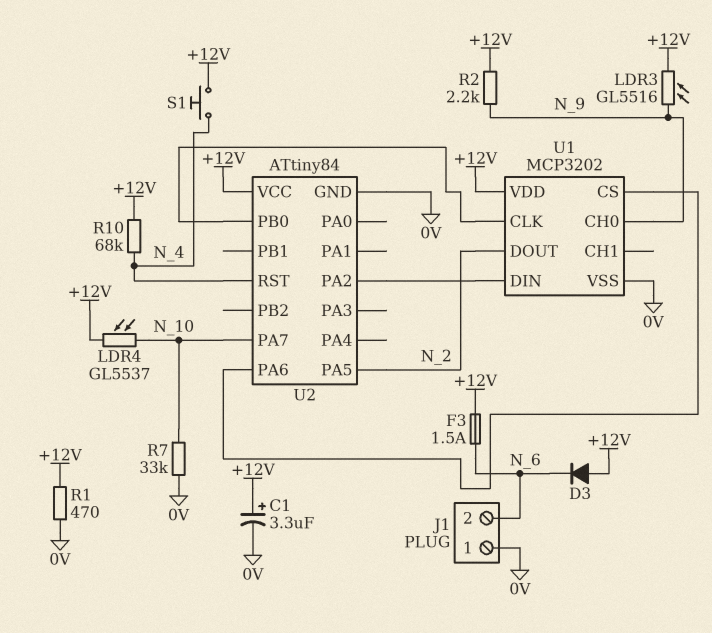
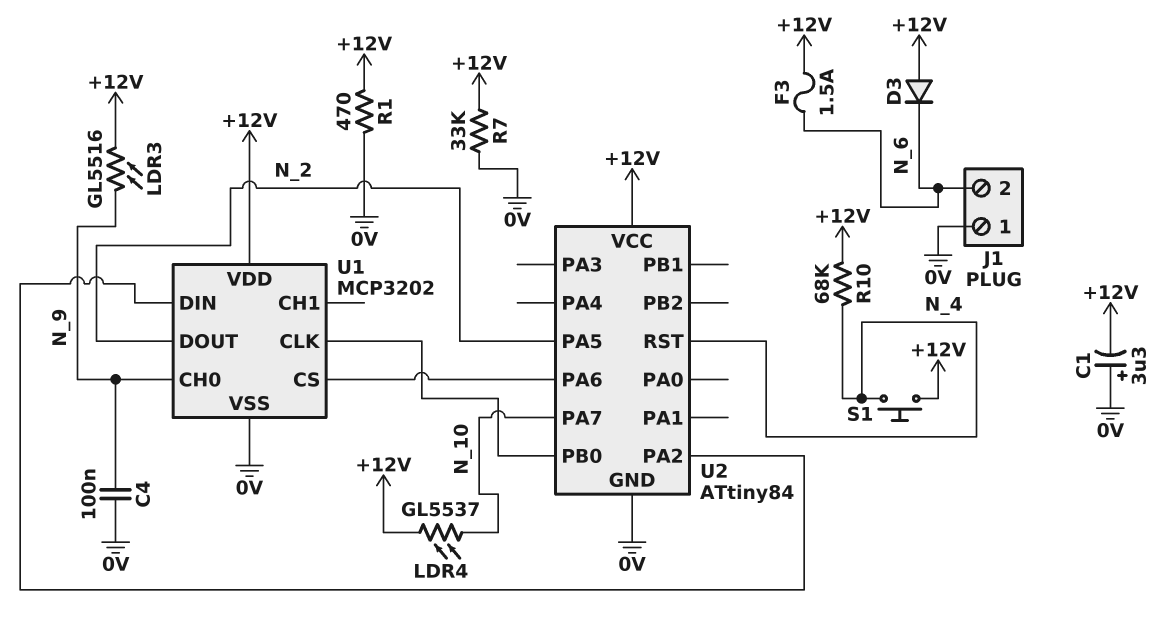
C1: 3.3uF (plus +12V, minus 0V) -> 3.3uF (plus 0V, minus +12V)
C4: none -> 100nF (0V, N_9)
R2: 2.2k (+12V, N_9) -> none
R7: 33k (0V, N_10) -> 33k (+12V, 0V)

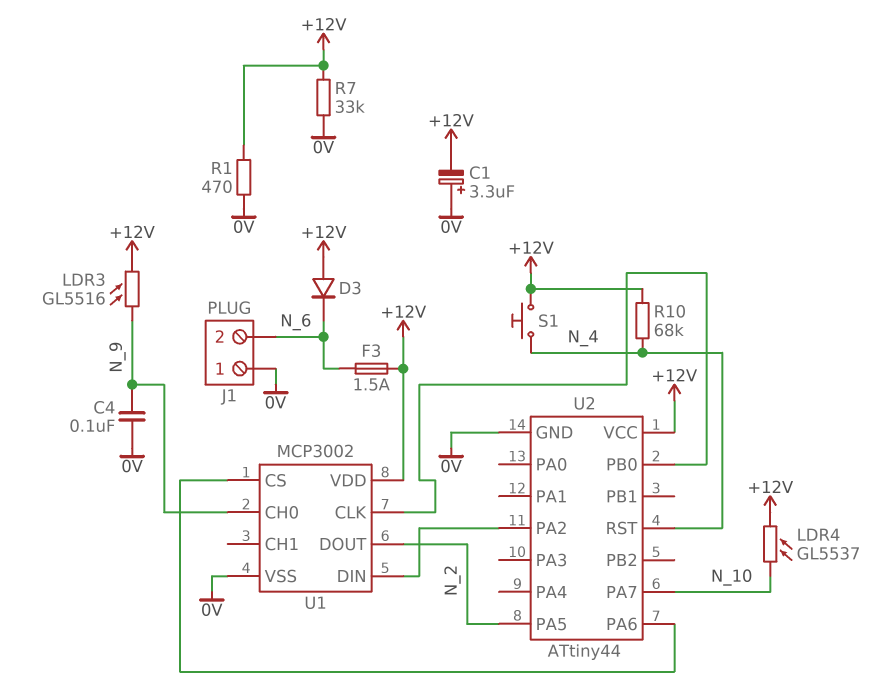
U1: MCP3202 -> MCP3002
U2: ATtiny84 -> ATtiny44

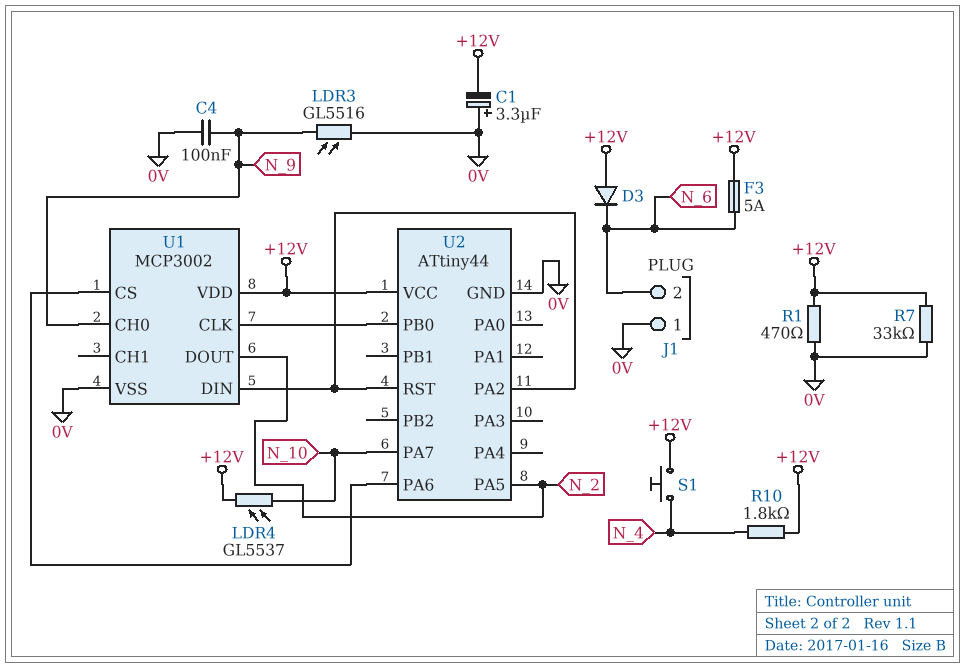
F3: 1.5A (+12V, N_6) -> 5A (+12V, N_6)
LDR3: GL5516 (+12V, N_9) -> GL5516 (0V, N_9)
R10: 68k (+12V, N_4) -> 1.8k (+12V, N_4)
U2 pin RST: N_4 -> U1/DIN

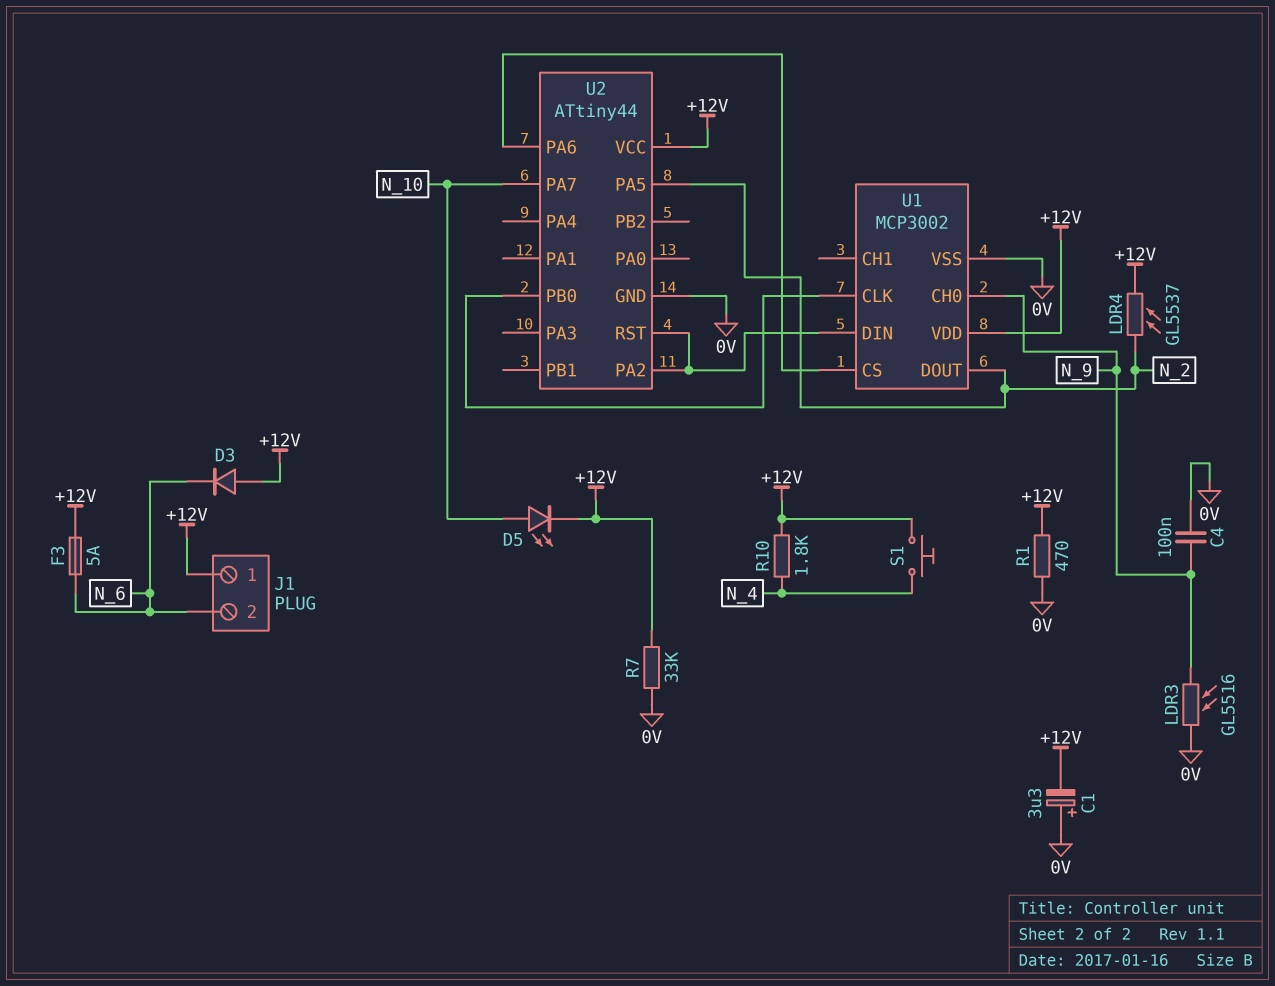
D5: none -> LED (A N_10, K +12V)
J1 pin 1: 0V -> +12V
LDR4: GL5537 (+12V, N_10) -> GL5537 (+12V, N_2)

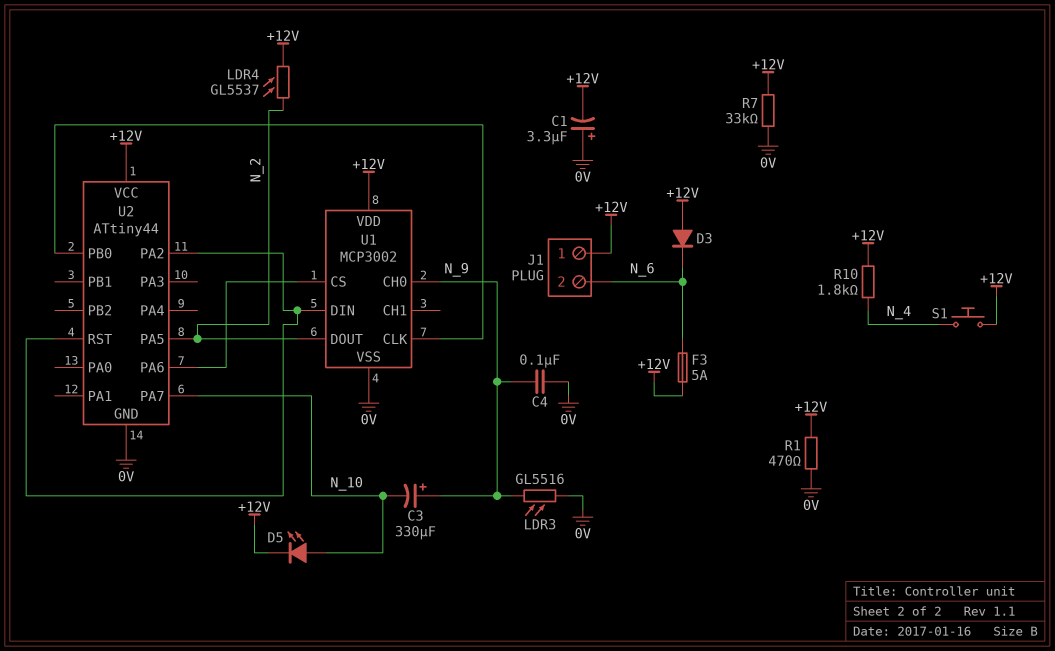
C3: none -> 330uF (plus N_9, minus N_10)

